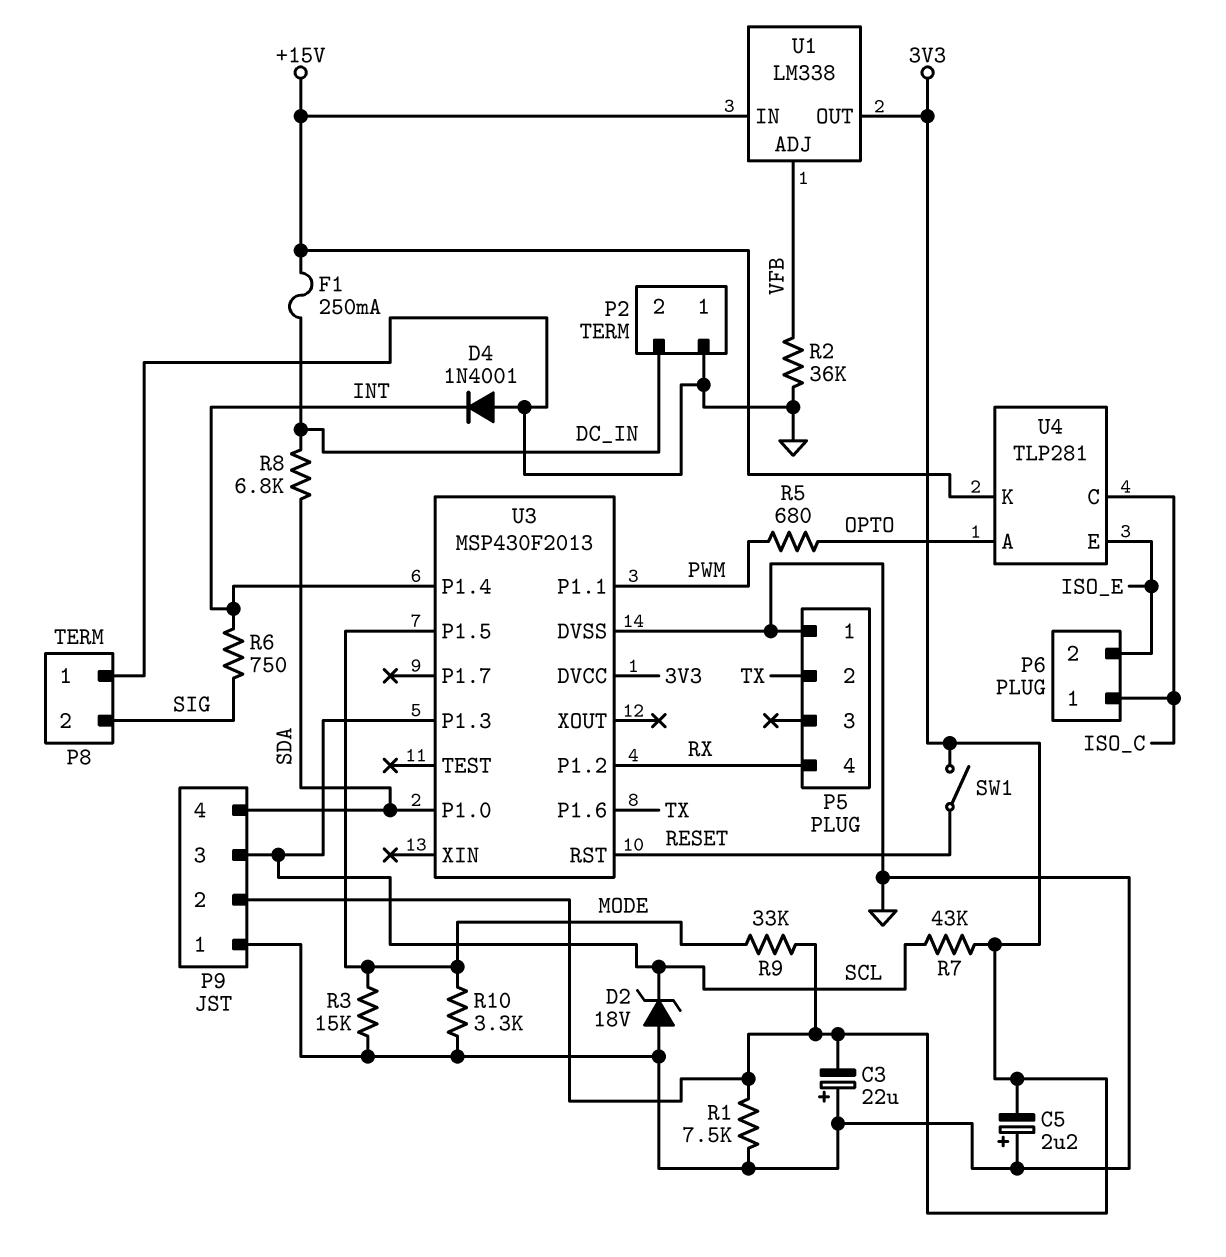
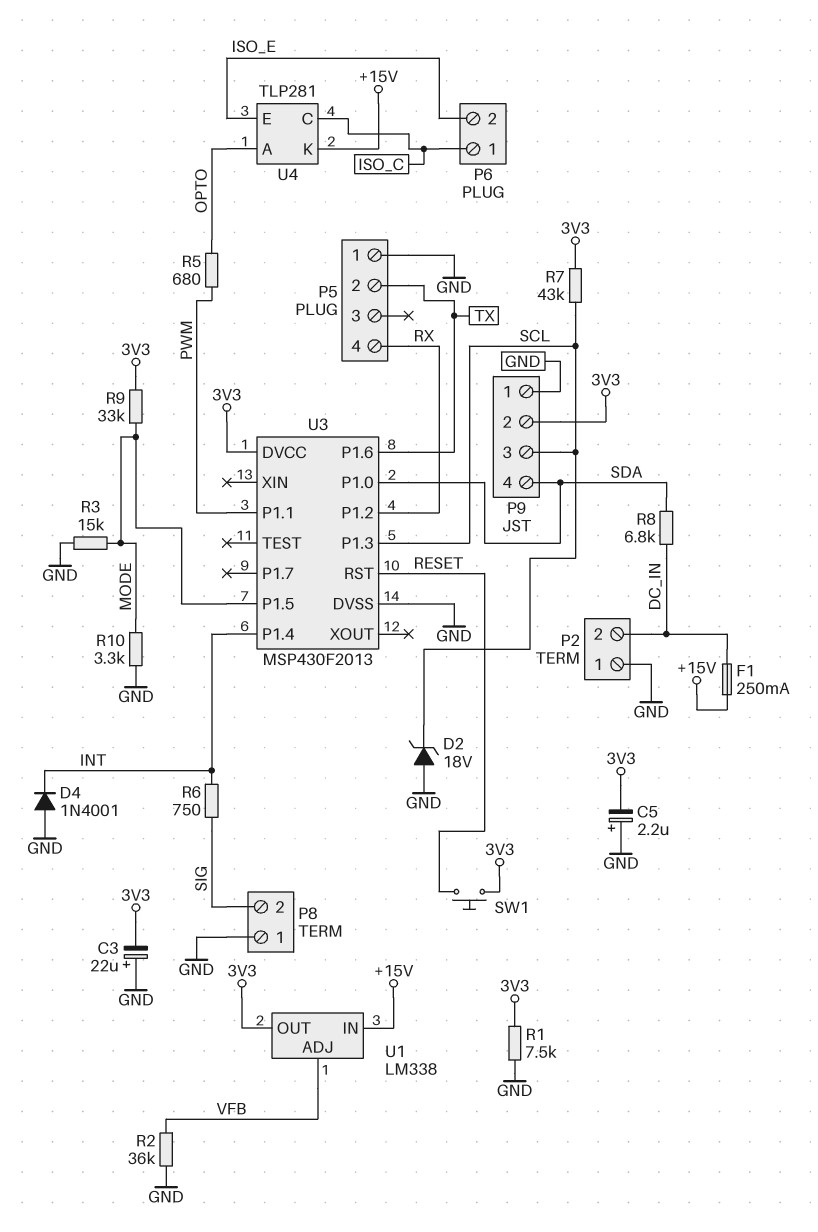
SW1: switch (3V3, RESET) -> button (3V3, RESET)

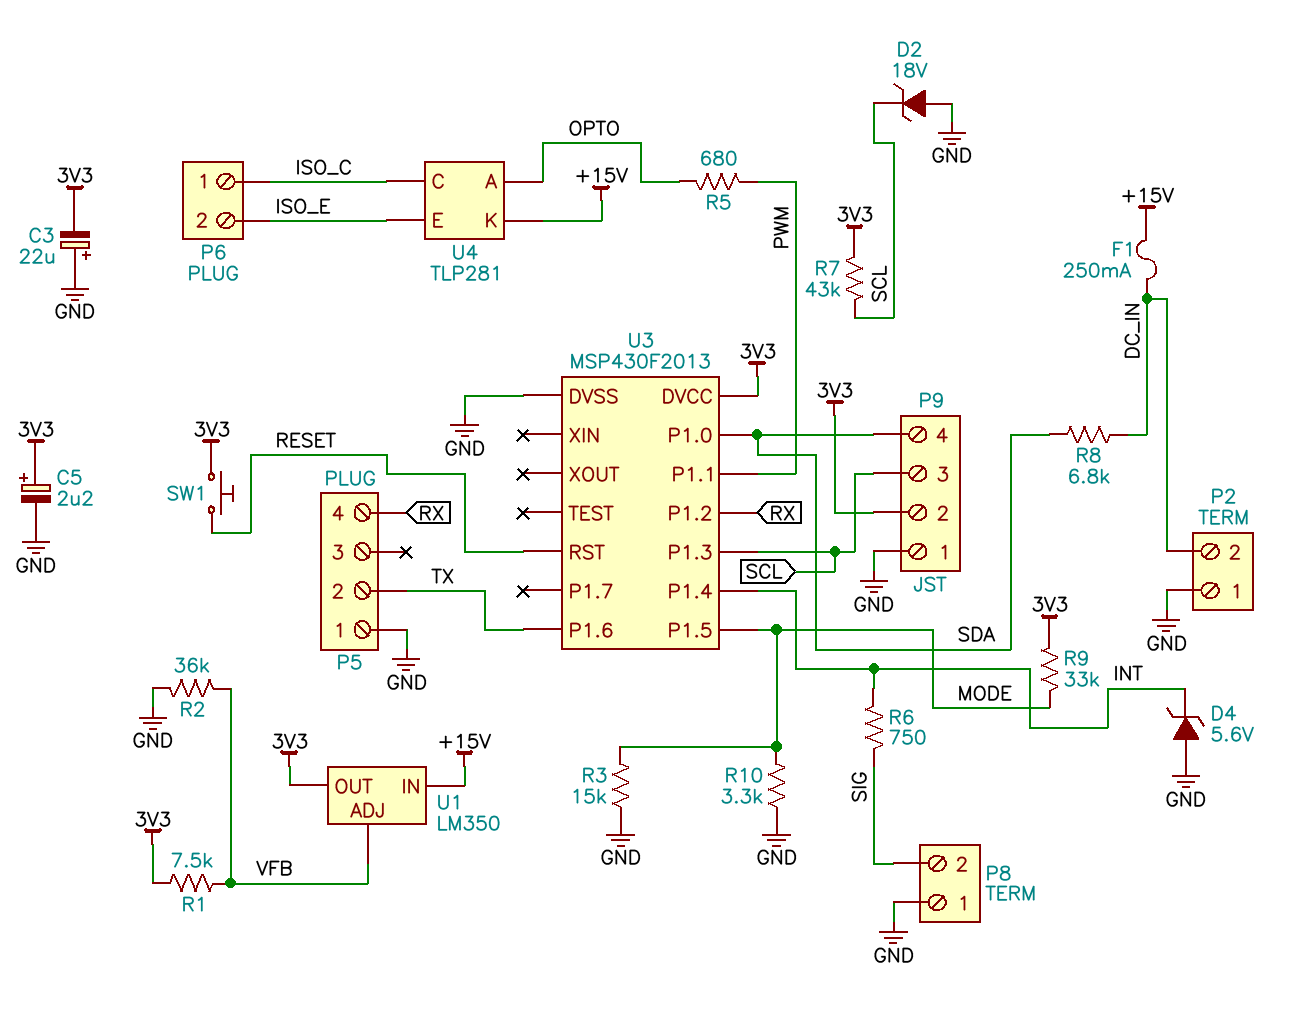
C5: 2.2uF (plus GND, minus 3V3) -> 2.2uF (plus 3V3, minus GND)
D4: diode 1N4001 (A GND, K INT) -> zener 5.6V (A GND, K INT)
R1: 7.5k (3V3, GND) -> 7.5k (3V3, VFB)
U1: LM338 -> LM350

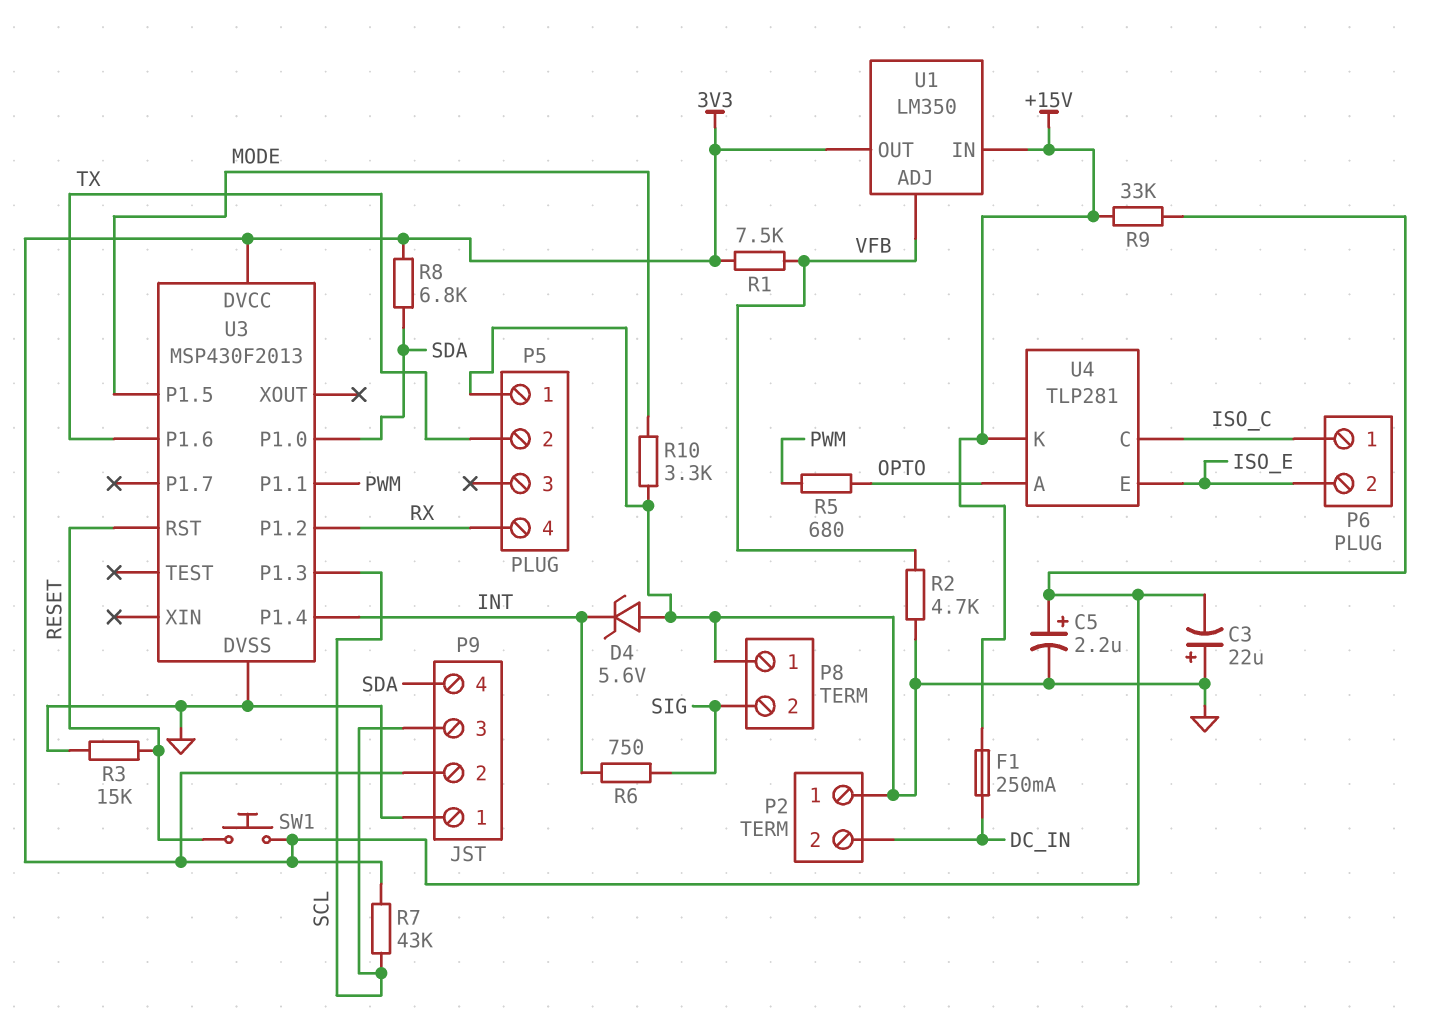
D2: zener 18V (A GND, K SCL) -> none
R2: 36k (GND, VFB) -> 4.7k (GND, VFB)
R3: 15k (GND, MODE) -> 15k (GND, RESET)
R8: 6.8k (DC_IN, SDA) -> 6.8k (3V3, SDA)
R9: 33k (3V3, MODE) -> 33k (+15V, 3V3)

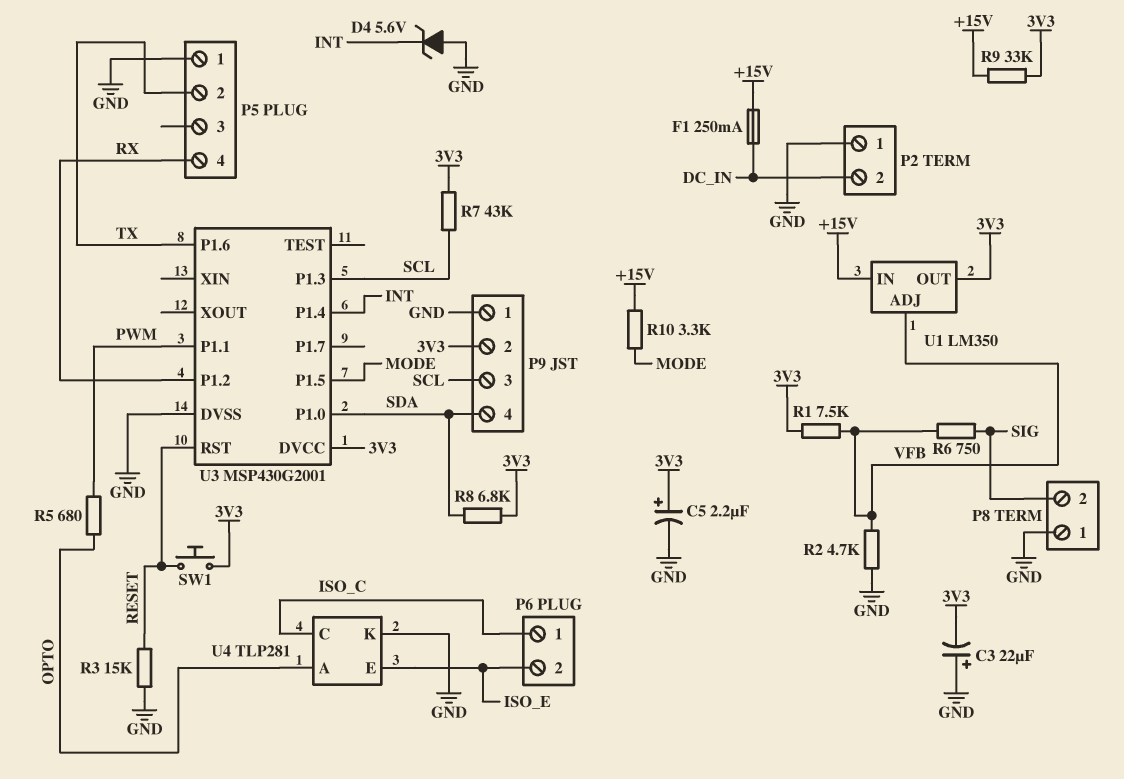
R6: 750 (INT, SIG) -> 750 (SIG, VFB)
R10: 3.3k (GND, MODE) -> 3.3k (+15V, MODE)
U3: MSP430F2013 -> MSP430G2001
U4 pin K: +15V -> GND

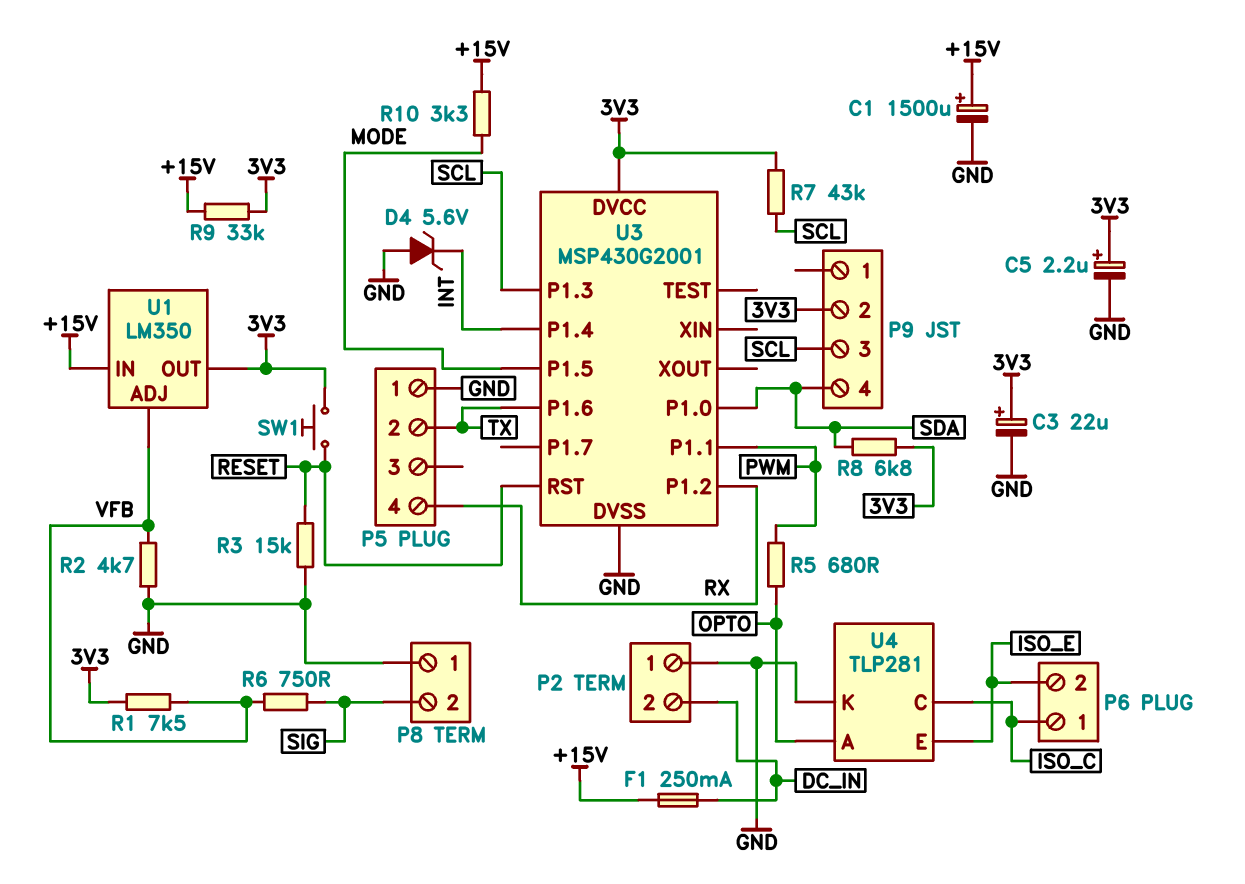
C1: none -> 1500uF (plus +15V, minus GND)
C3: 22uF (plus GND, minus 3V3) -> 22uF (plus 3V3, minus GND)
P9 pin 1: GND -> none

